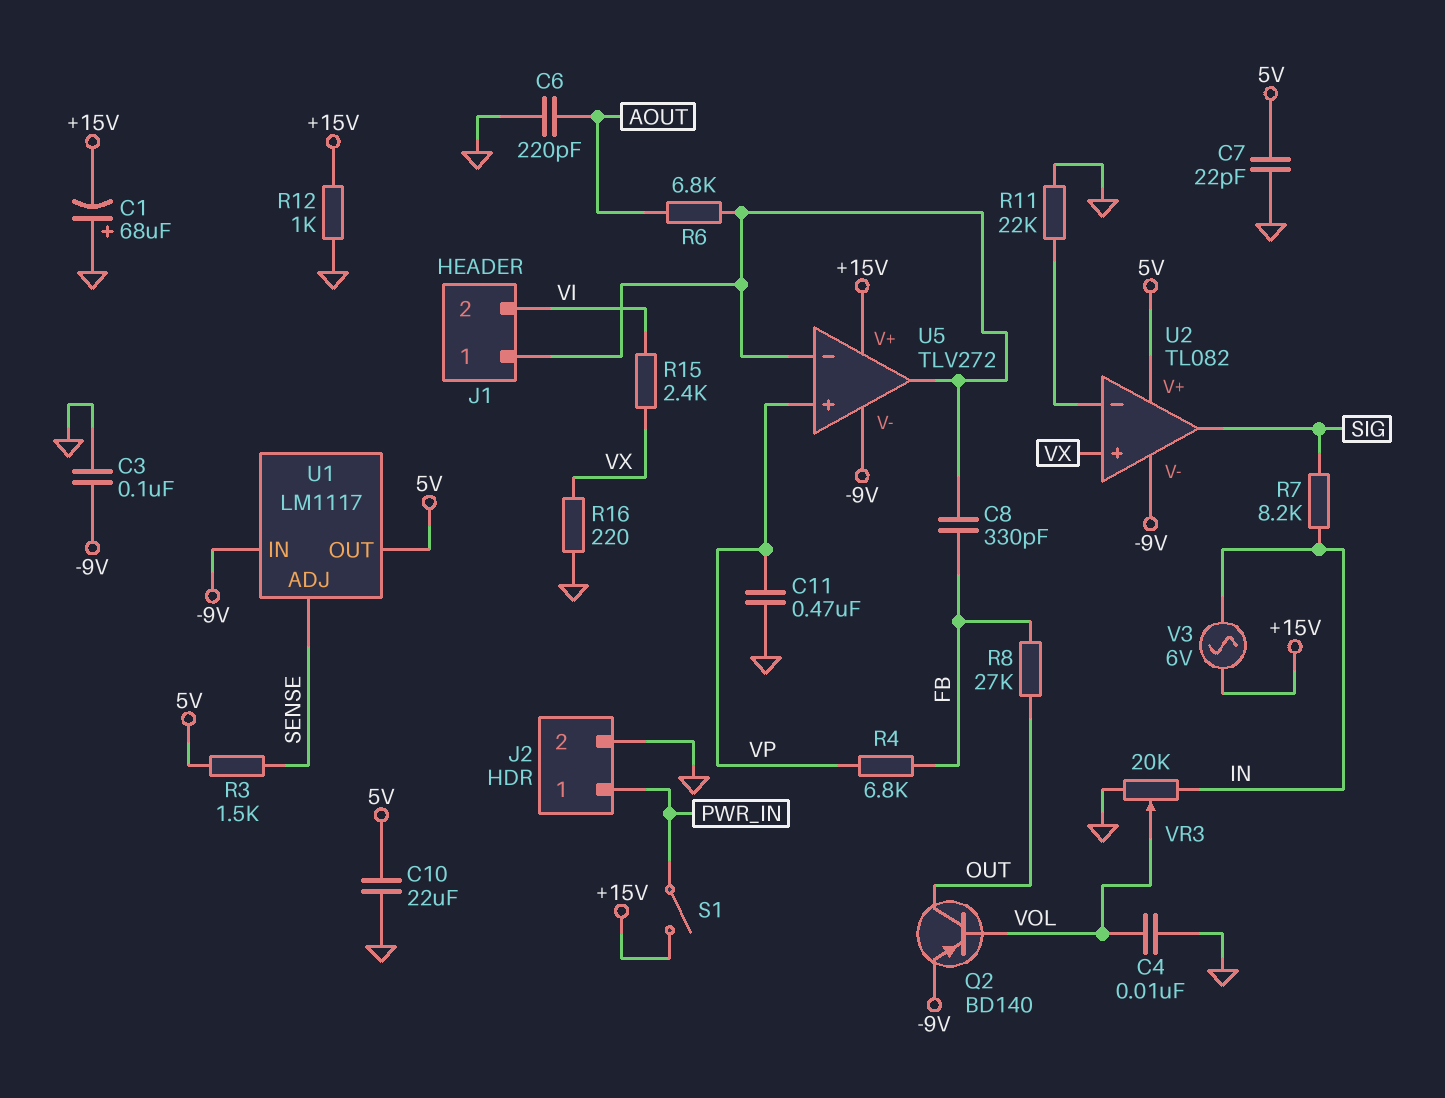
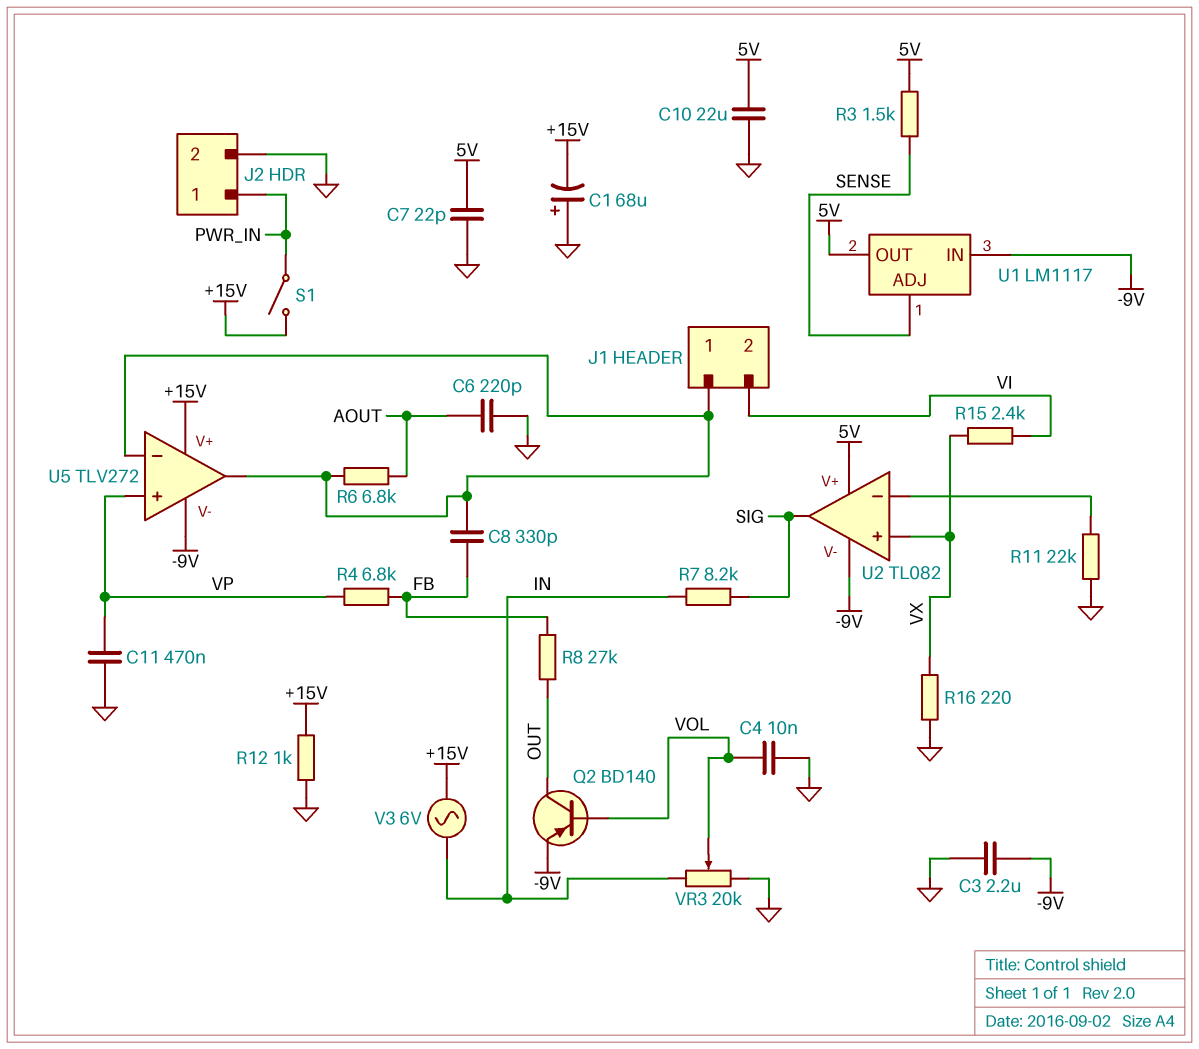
C3: 100nF (-9V, GND) -> 2.2uF (-9V, GND)

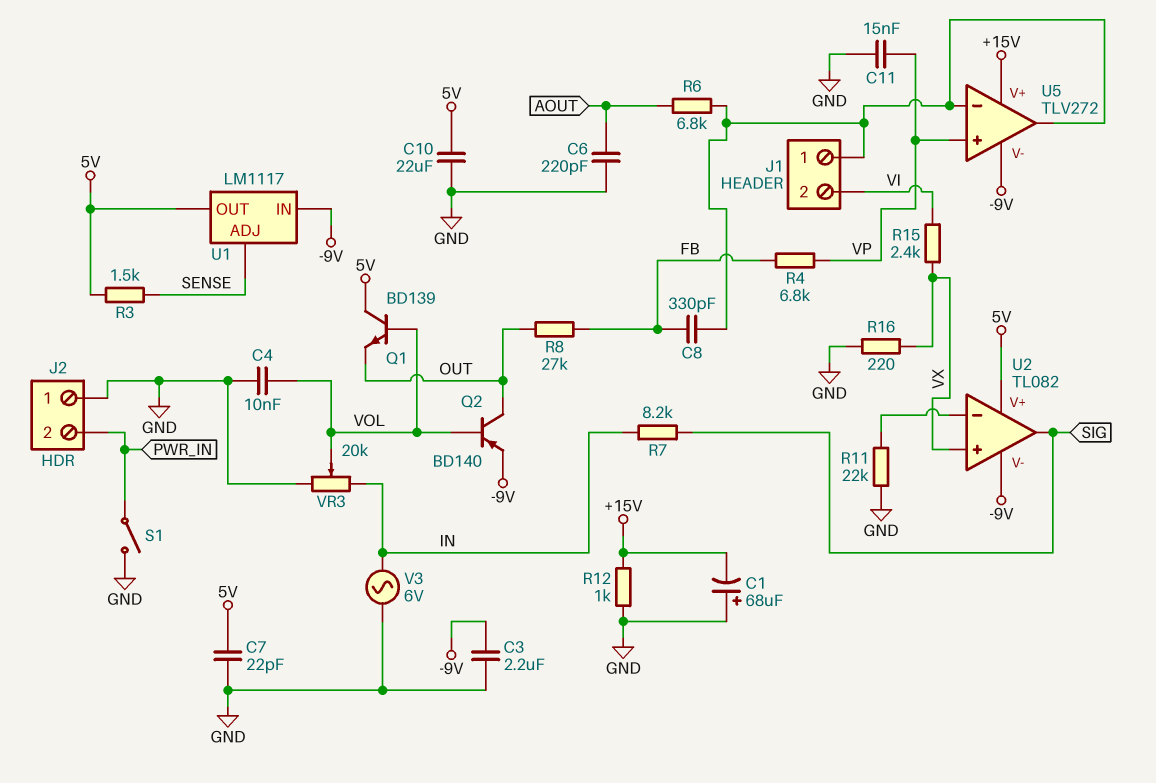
C11: 470nF (GND, VP) -> 15nF (GND, VP)
J2 pin 1: PWR_IN -> GND
J2 pin 2: GND -> PWR_IN
Q1: none -> NPN BD139 (B VOL, C 5V, E OUT)
S1: switch (+15V, PWR_IN) -> switch (GND, PWR_IN)
V3: AC 6V (+15V, IN) -> AC 6V (GND, IN)

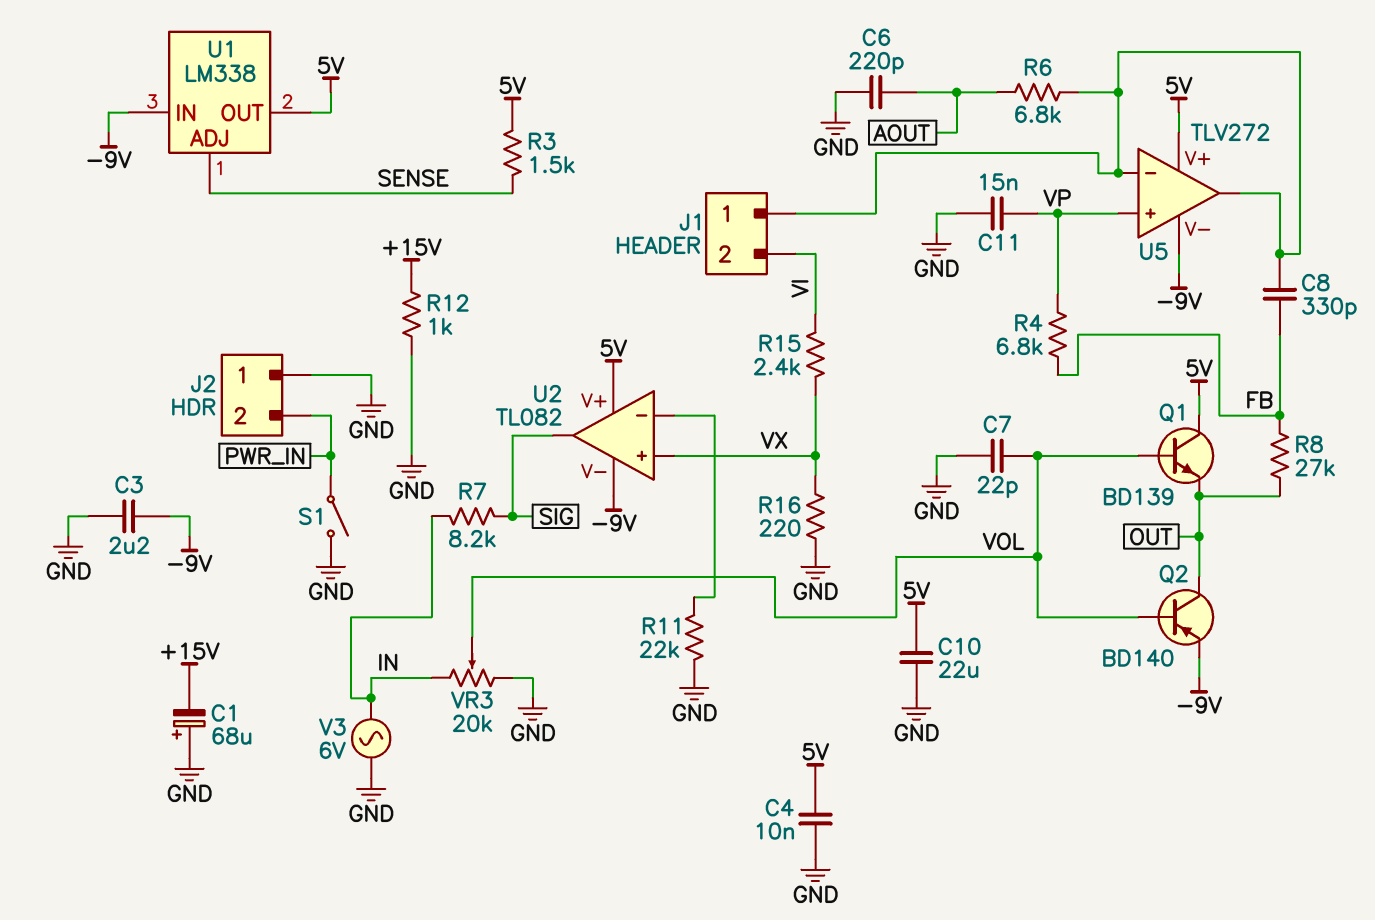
C4: 10nF (GND, VOL) -> 10nF (5V, GND)
C7: 22pF (5V, GND) -> 22pF (GND, VOL)
U1: LM1117 -> LM338
U5 pin V+: +15V -> 5V

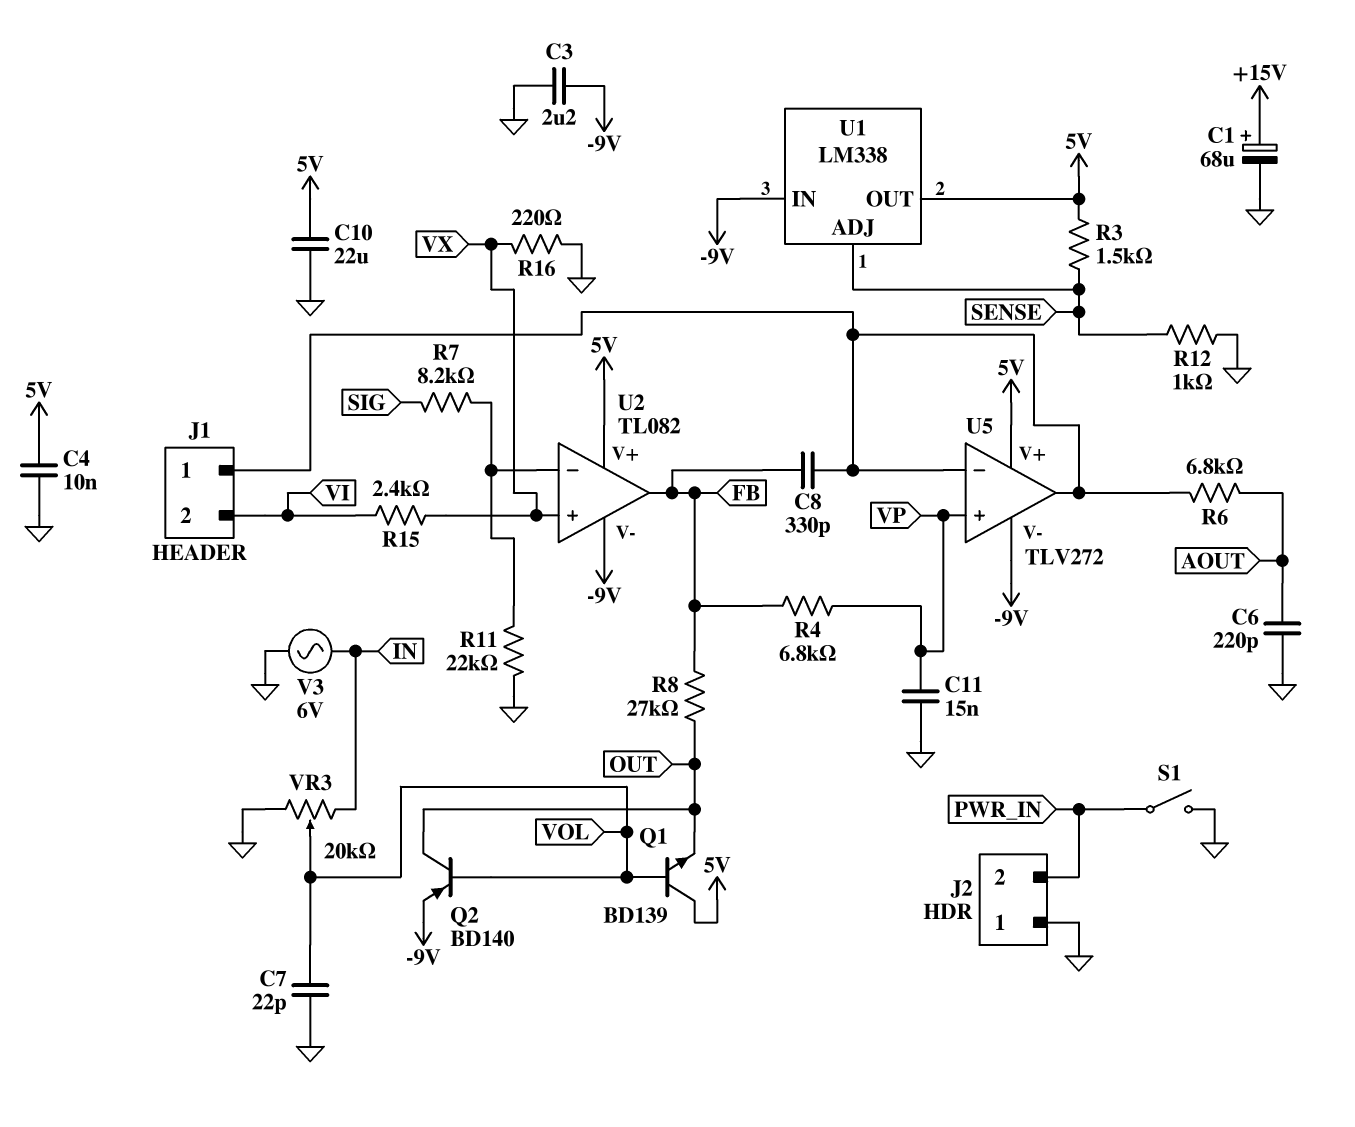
C1: 68uF (plus GND, minus +15V) -> 68uF (plus +15V, minus GND)
R7: 8.2k (IN, SIG) -> 8.2k (SIG, U2/in-)
R12: 1k (+15V, GND) -> 1k (GND, SENSE)
U2 pin out: SIG -> FB

